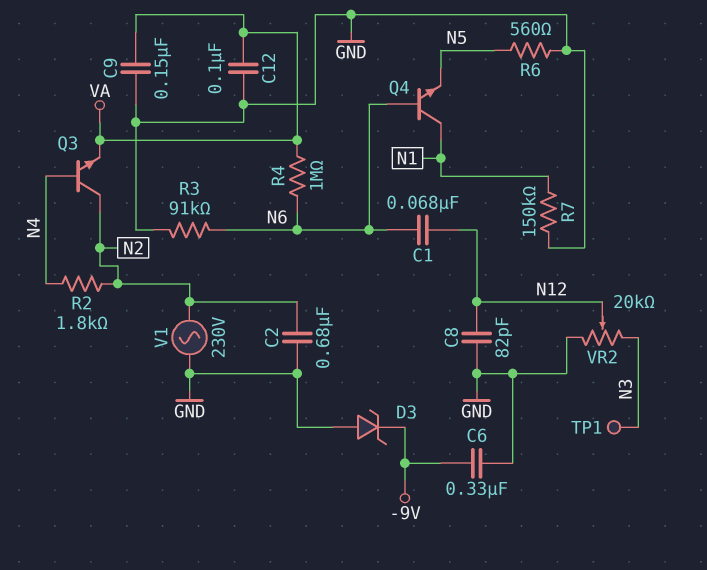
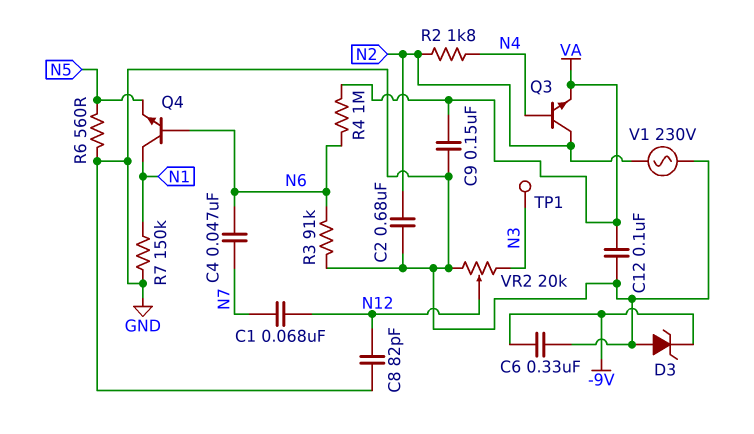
C1: 68nF (N6, N12) -> 68nF (N7, N12)
C4: none -> 47nF (N6, N7)

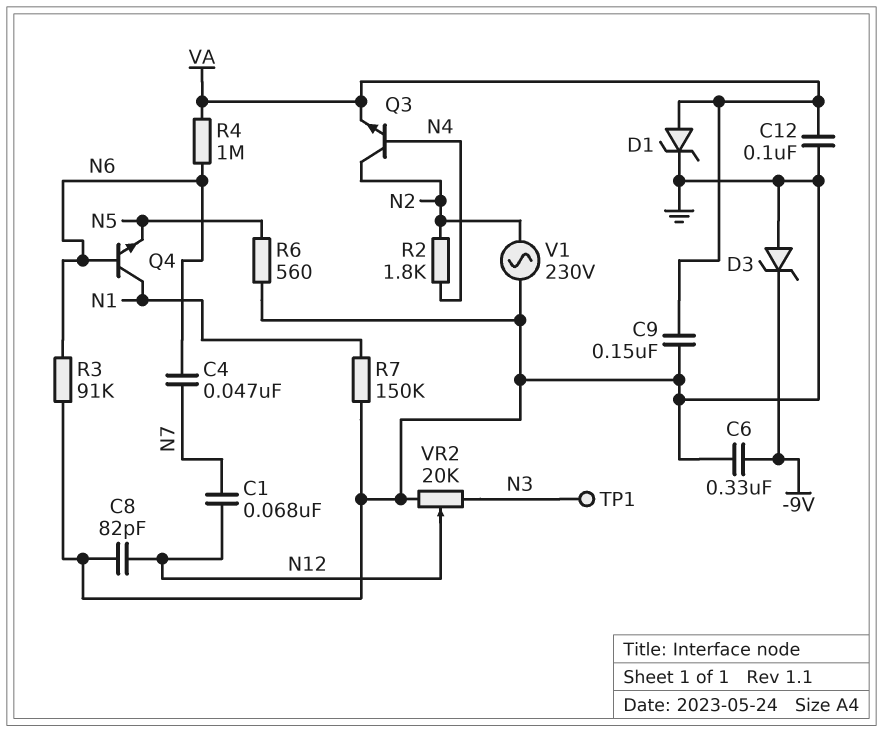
C2: 680nF (GND, N2) -> none
D1: none -> zener (A VA, K GND)

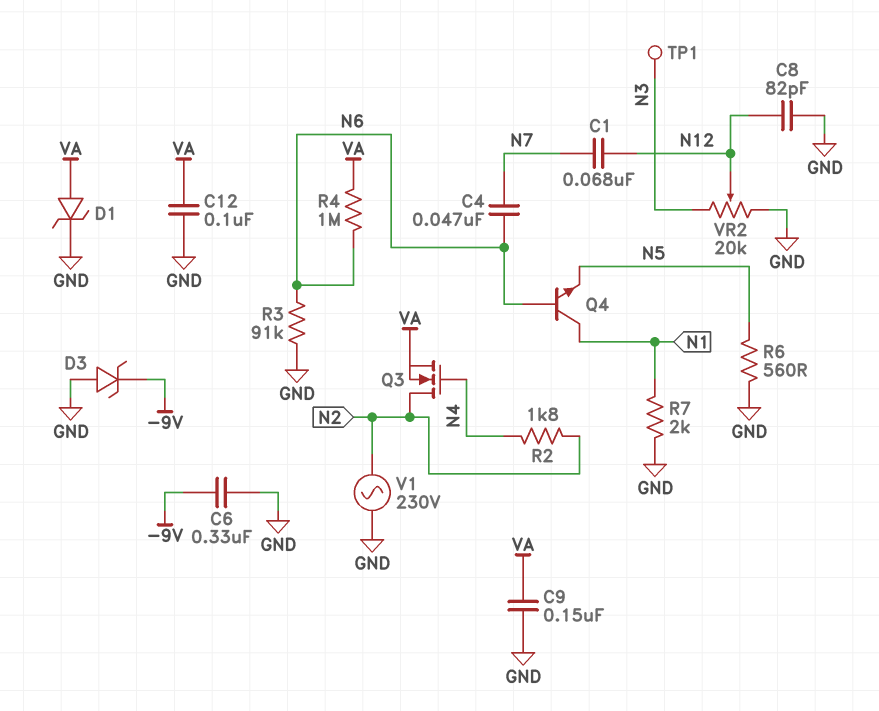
Q3: NPN (B N4, C N2, E VA) -> NMOS (G N4, D N2, S VA)
R7: 150k (GND, N1) -> 2k (GND, N1)

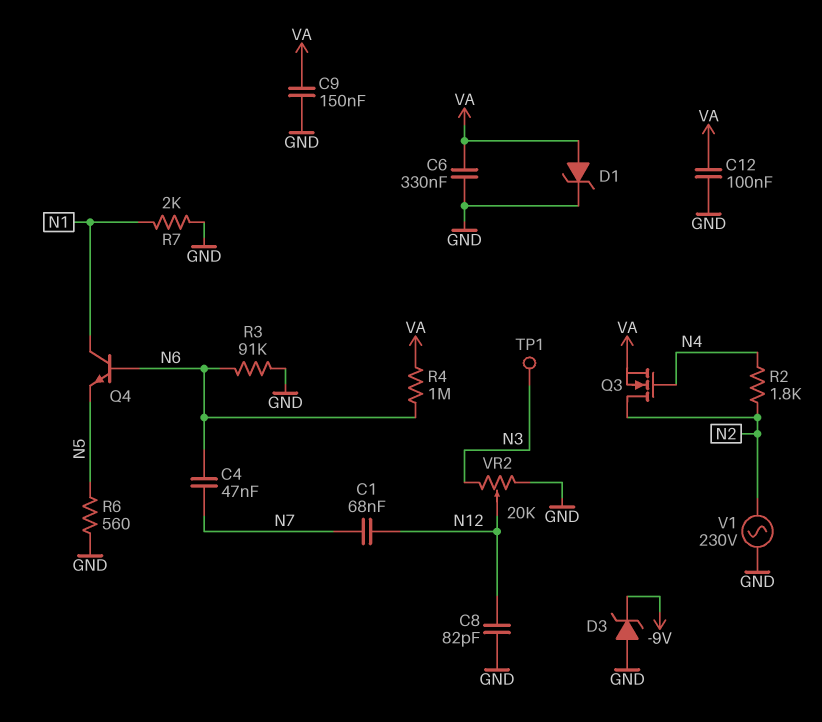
C6: 330nF (-9V, GND) -> 330nF (GND, VA)

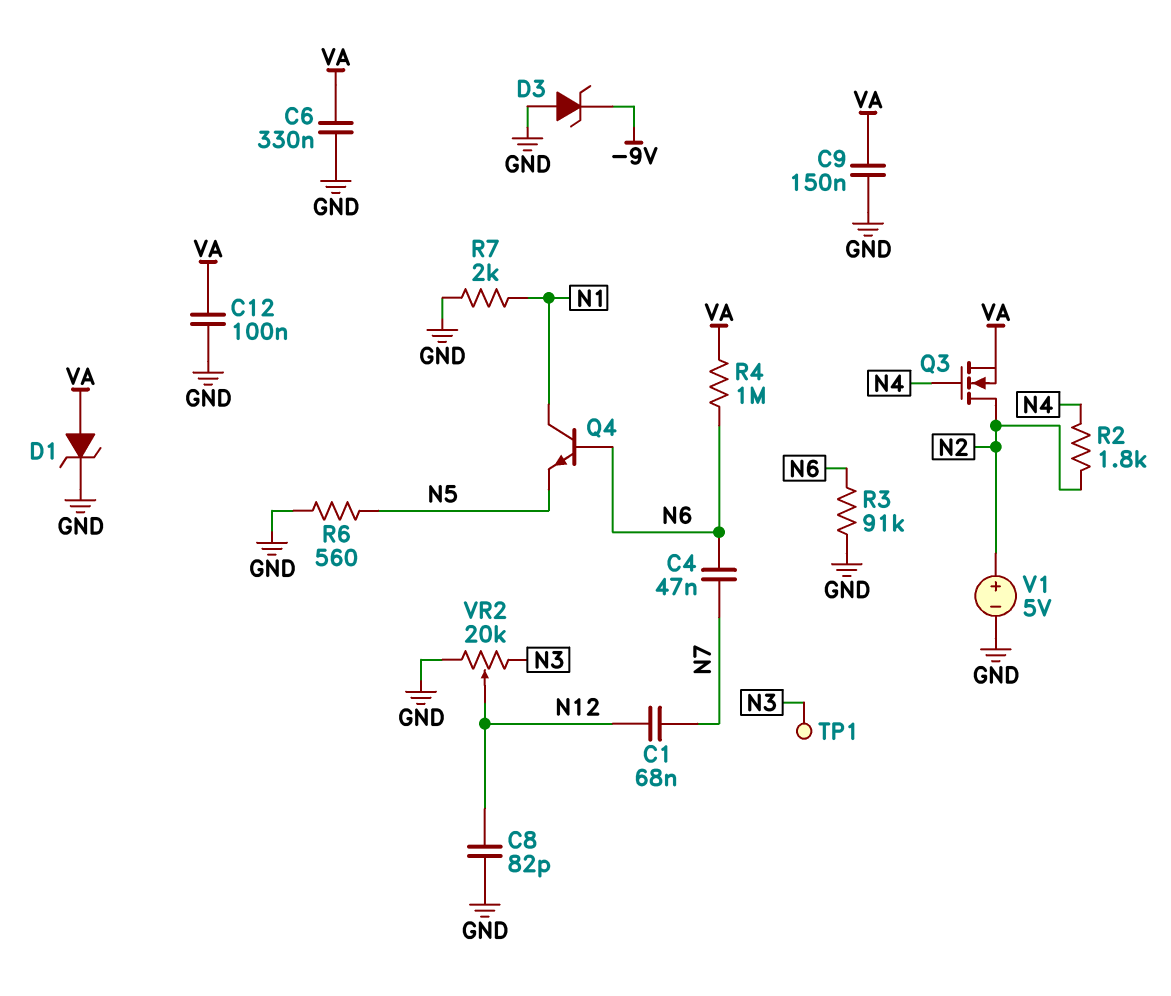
V1: AC 230V (GND, N2) -> 5V (plus N2, minus GND)

